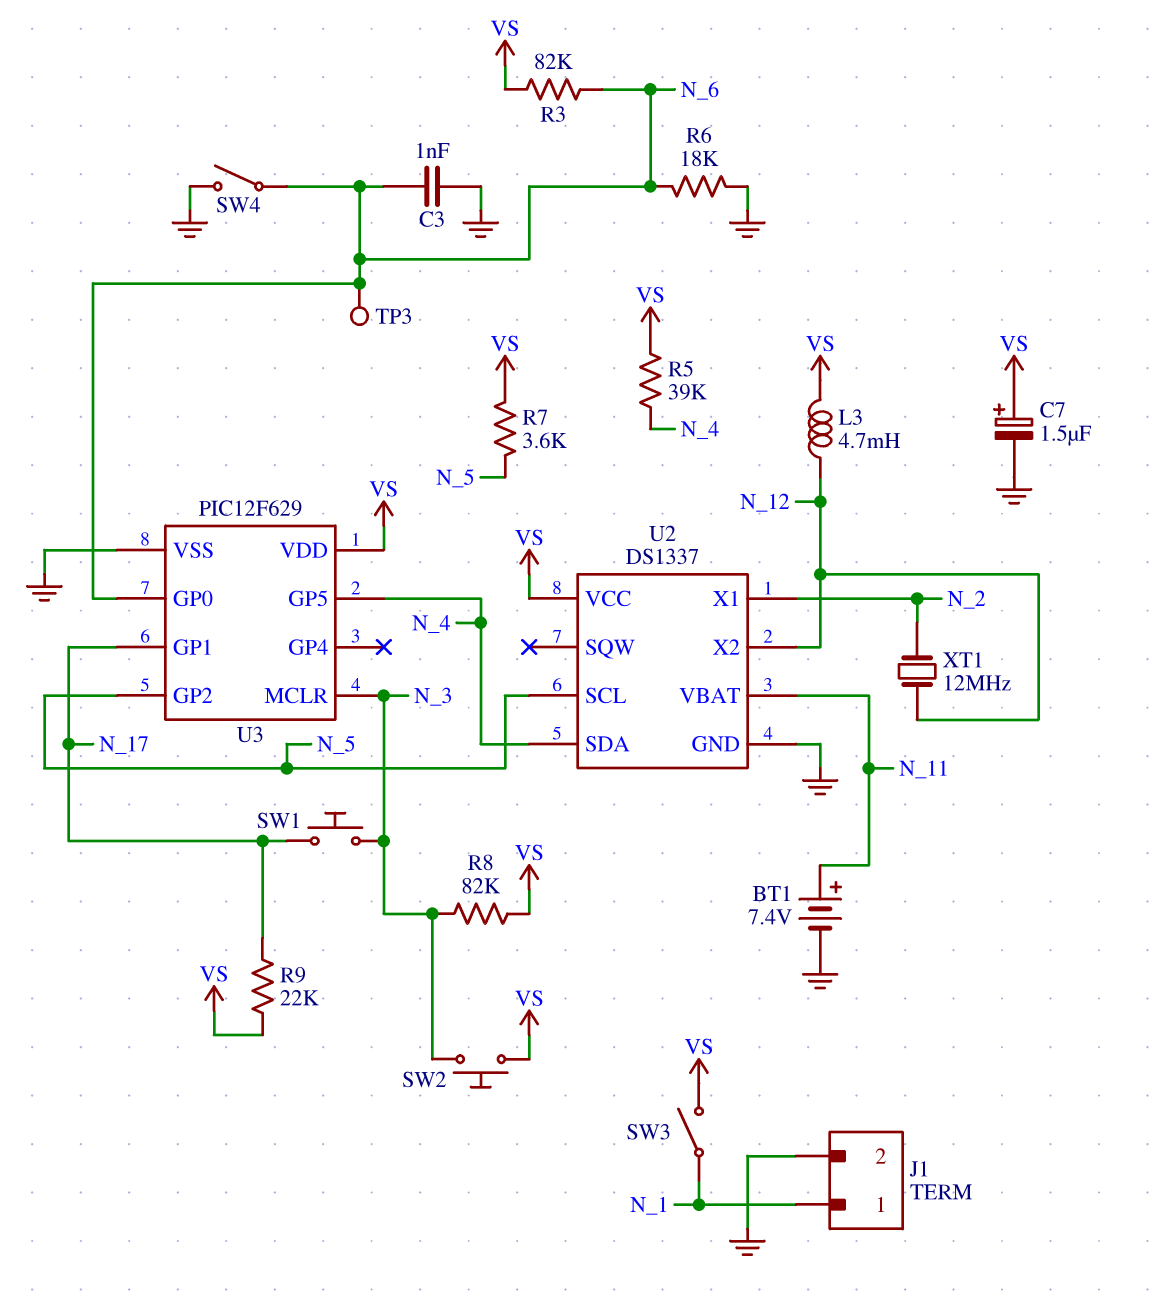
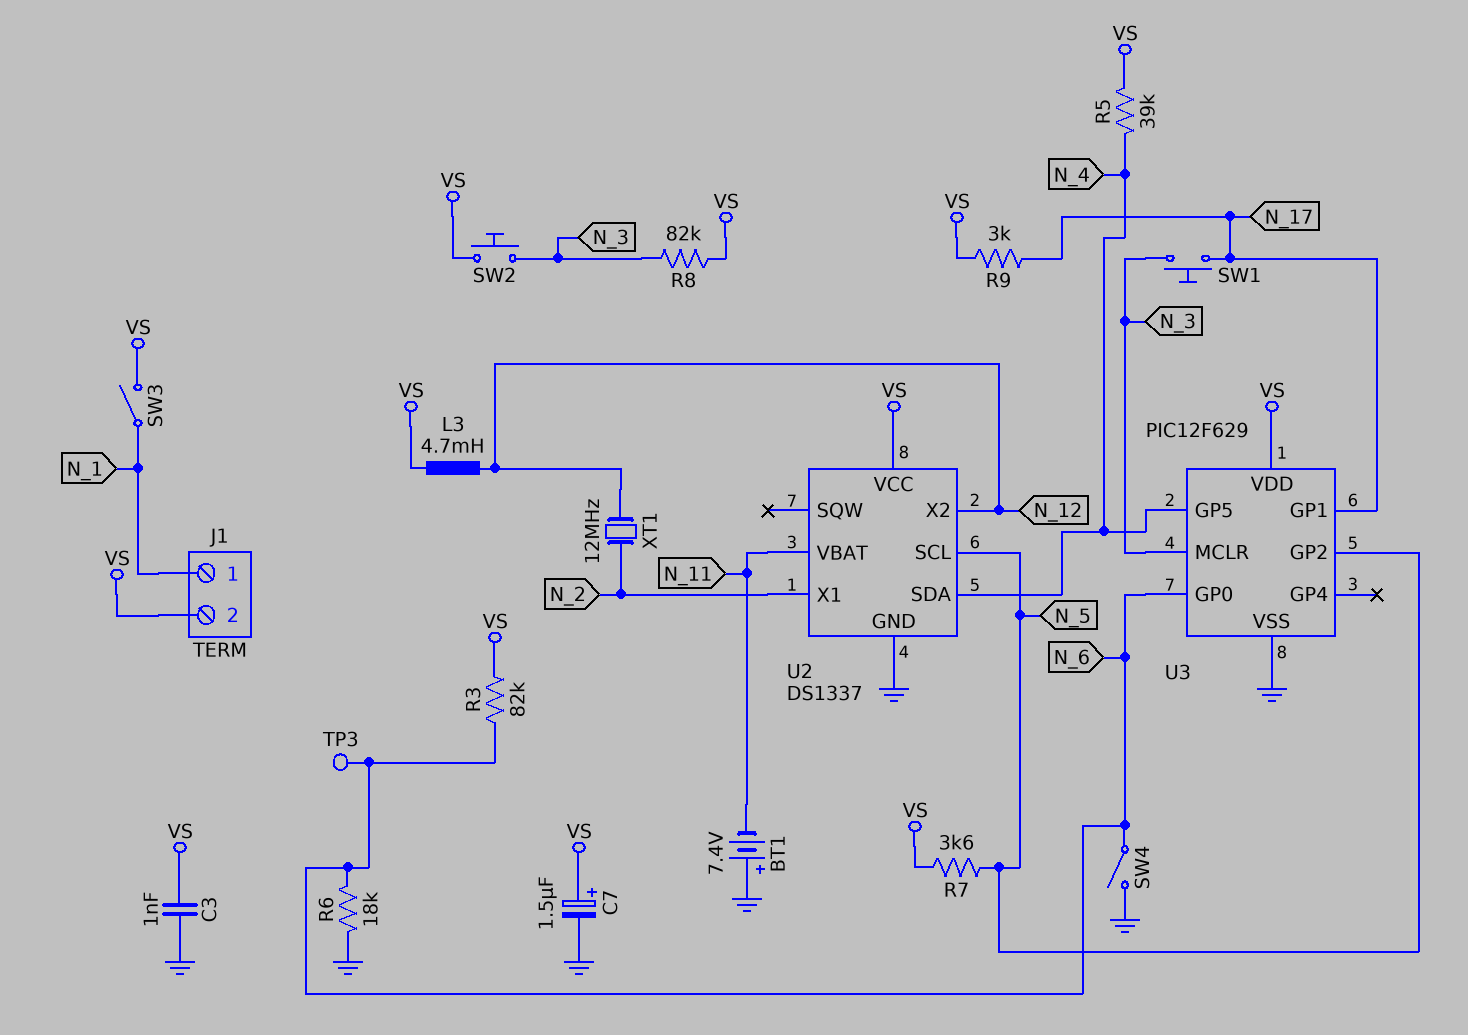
BT1: 7.4V (plus N_11, minus GND) -> 7.4V (plus GND, minus N_11)
C3: 1nF (GND, N_6) -> 1nF (GND, VS)
J1 pin 2: GND -> VS
R9: 22k (N_17, VS) -> 3k (N_17, VS)

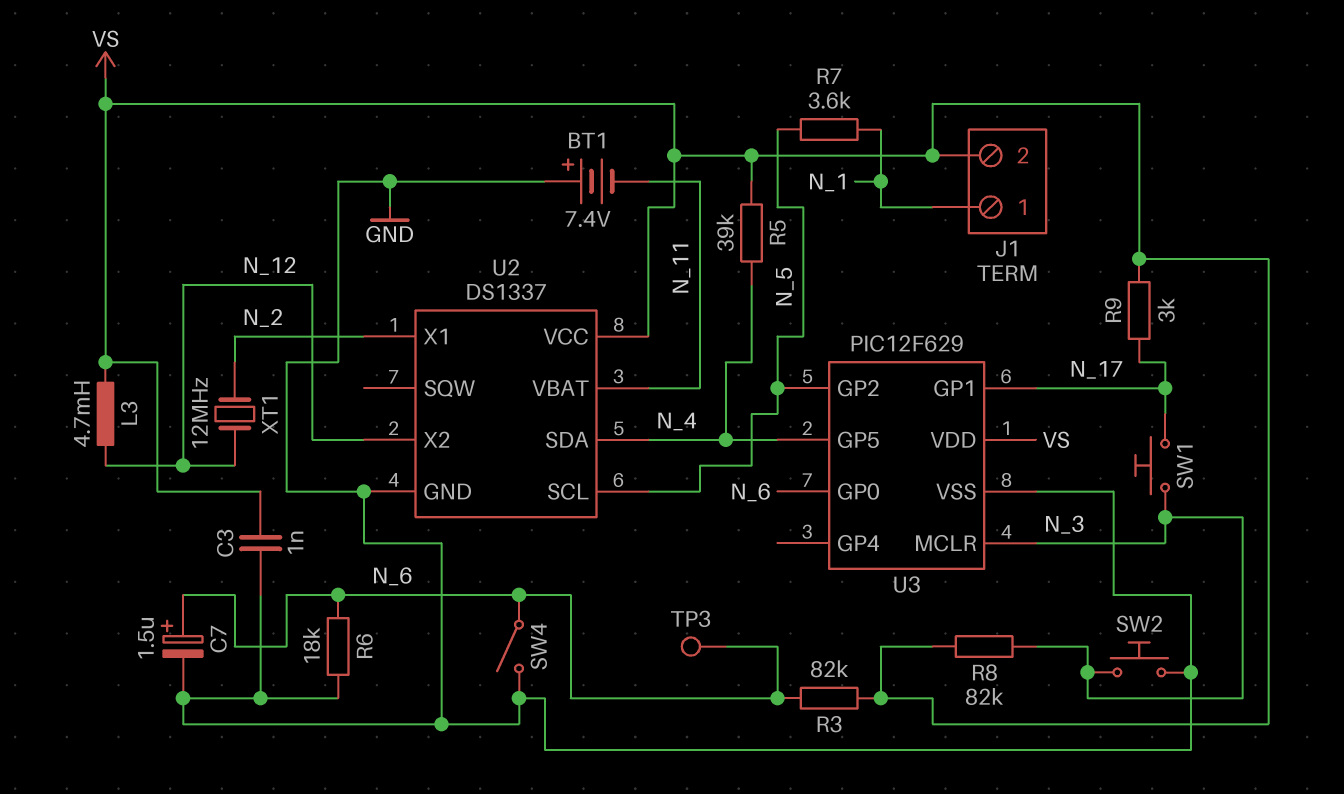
C7: 1.5uF (plus VS, minus GND) -> 1.5uF (plus N_6, minus GND)
R7: 3.6k (N_5, VS) -> 3.6k (N_1, N_5)
SW2: button (N_3, VS) -> button (GND, N_3)
SW3: switch (N_1, VS) -> none

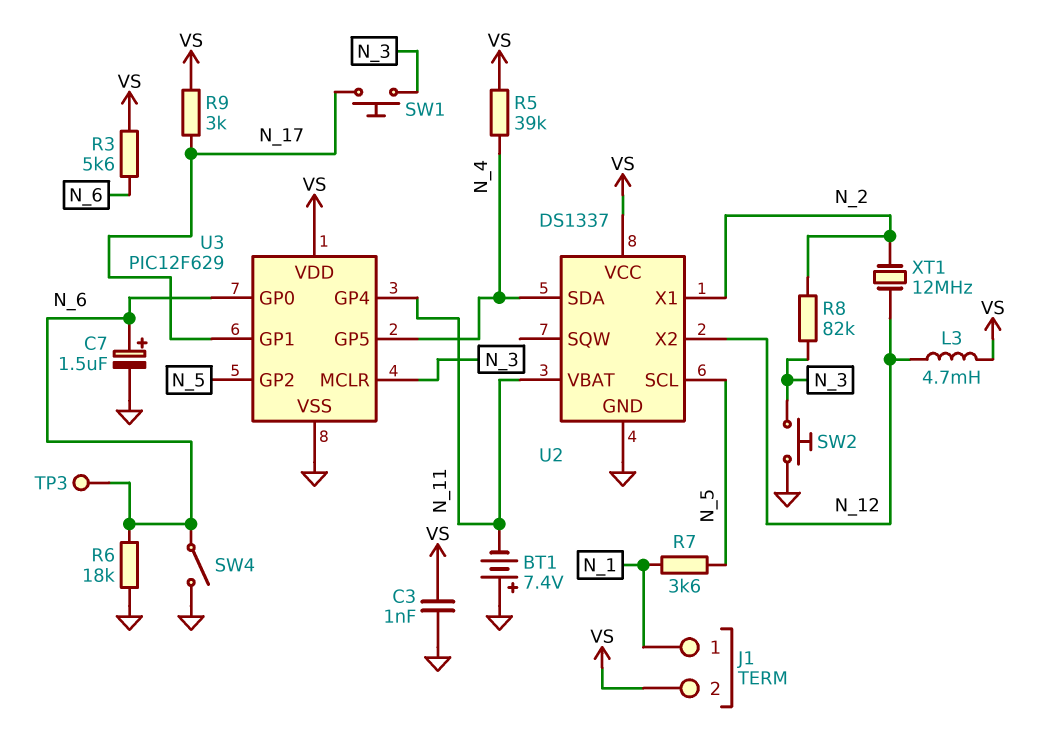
R3: 82k (N_6, VS) -> 5.6k (N_6, VS)
R8: 82k (N_3, VS) -> 82k (N_2, N_3)
U3 pin GP4: none -> N_11

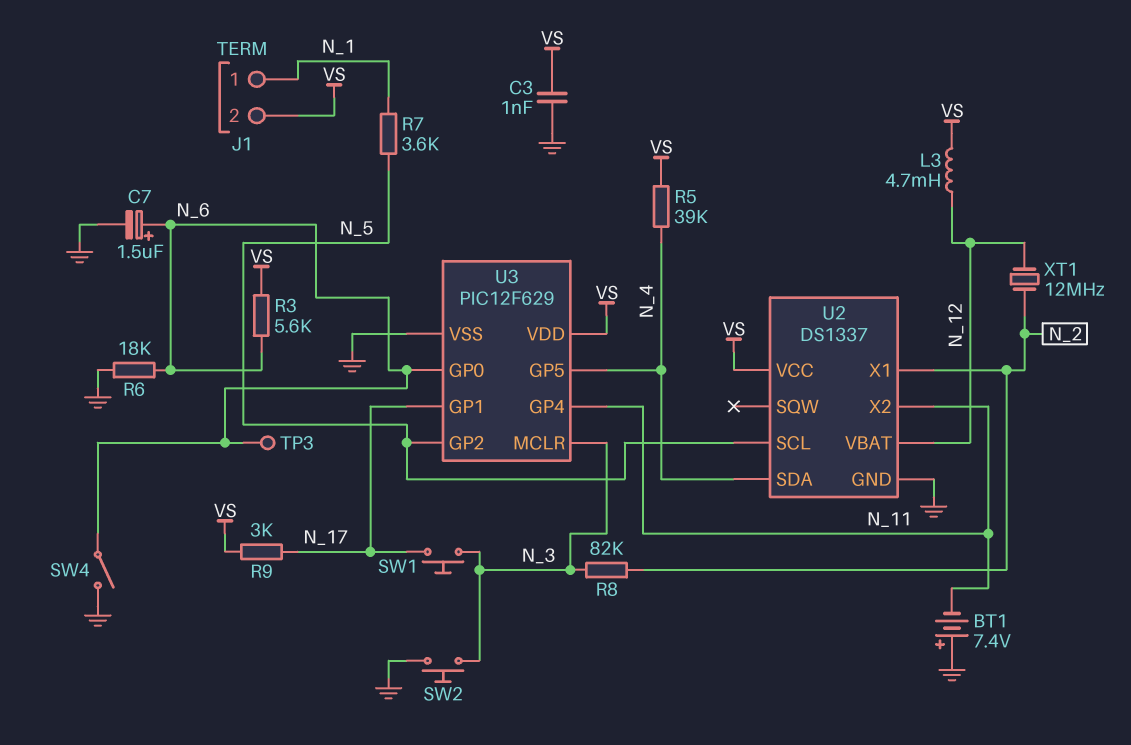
U2 pin VBAT: N_11 -> N_12
U2 pin X2: N_12 -> N_11

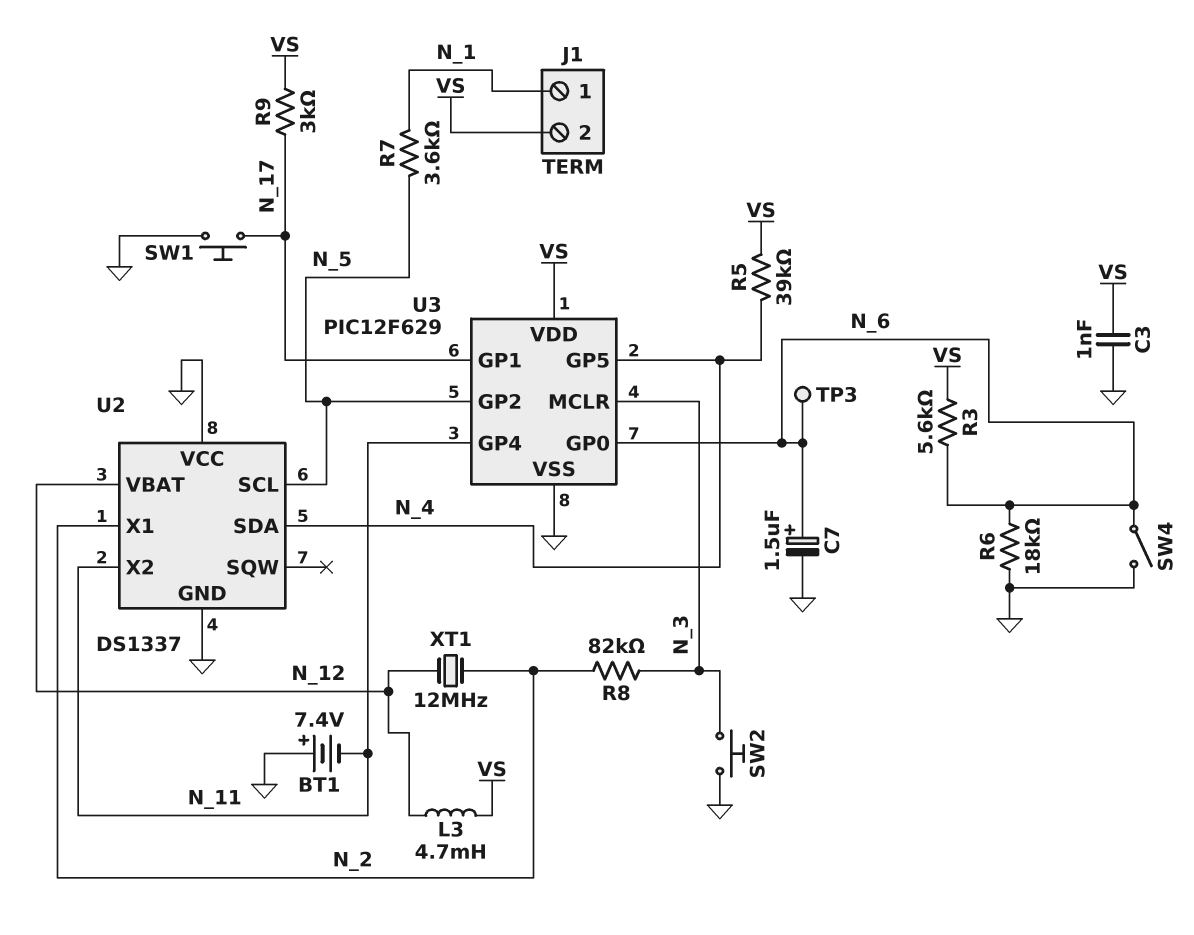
SW1: button (N_3, N_17) -> button (GND, N_17)
U2 pin VCC: VS -> GND

